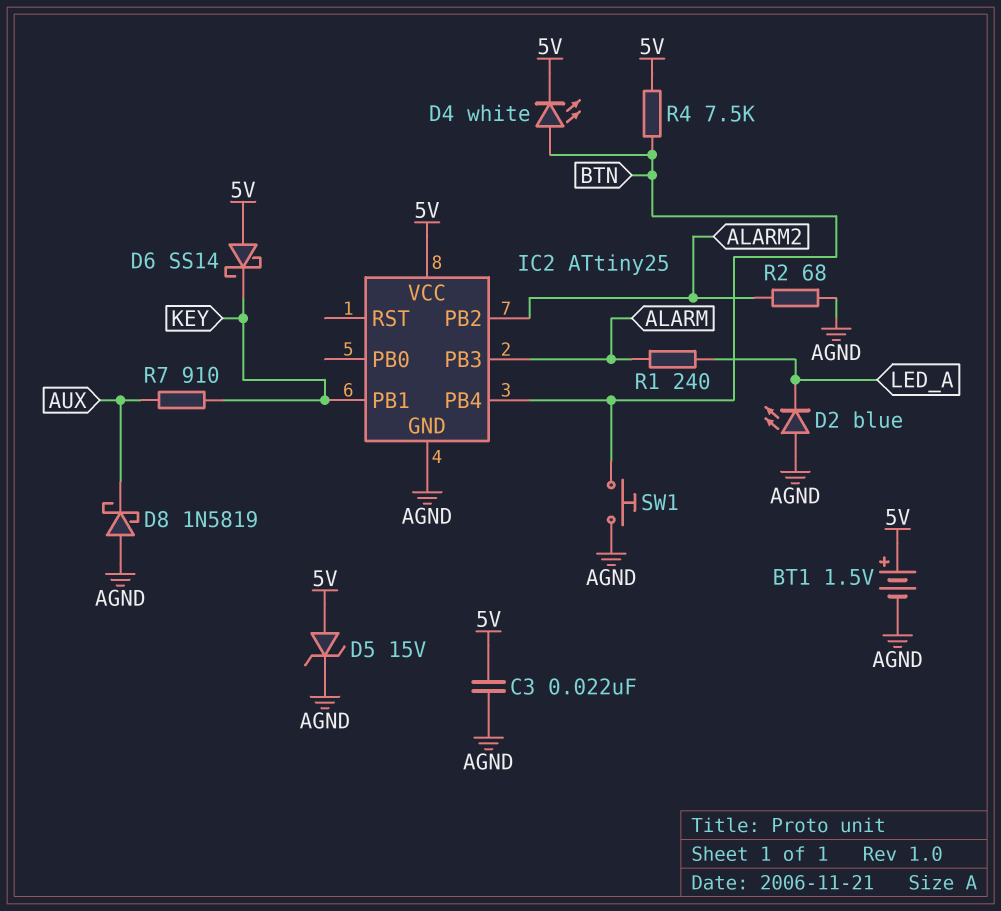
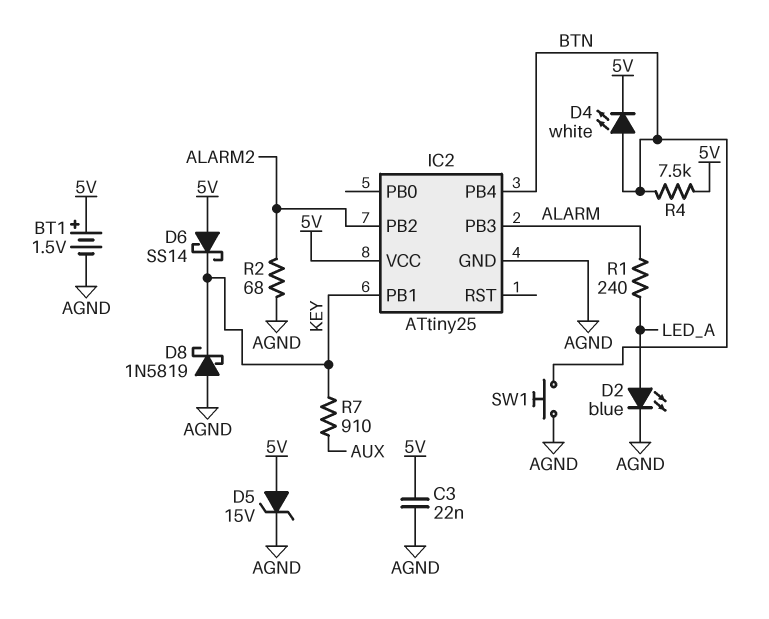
D2: LED blue (A AGND, K LED_A) -> LED blue (A LED_A, K AGND)
D8: schottky 1N5819 (A AGND, K AUX) -> schottky 1N5819 (A AGND, K KEY)

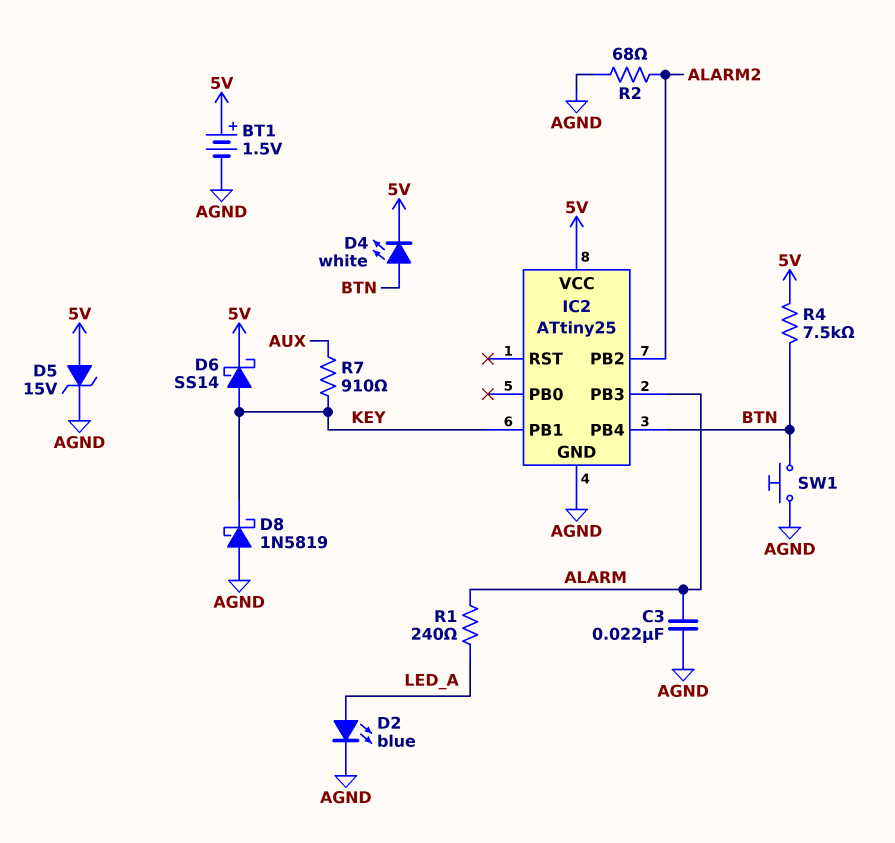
C3: 22nF (5V, AGND) -> 22nF (AGND, ALARM)
D6: schottky SS14 (A 5V, K KEY) -> schottky SS14 (A KEY, K 5V)

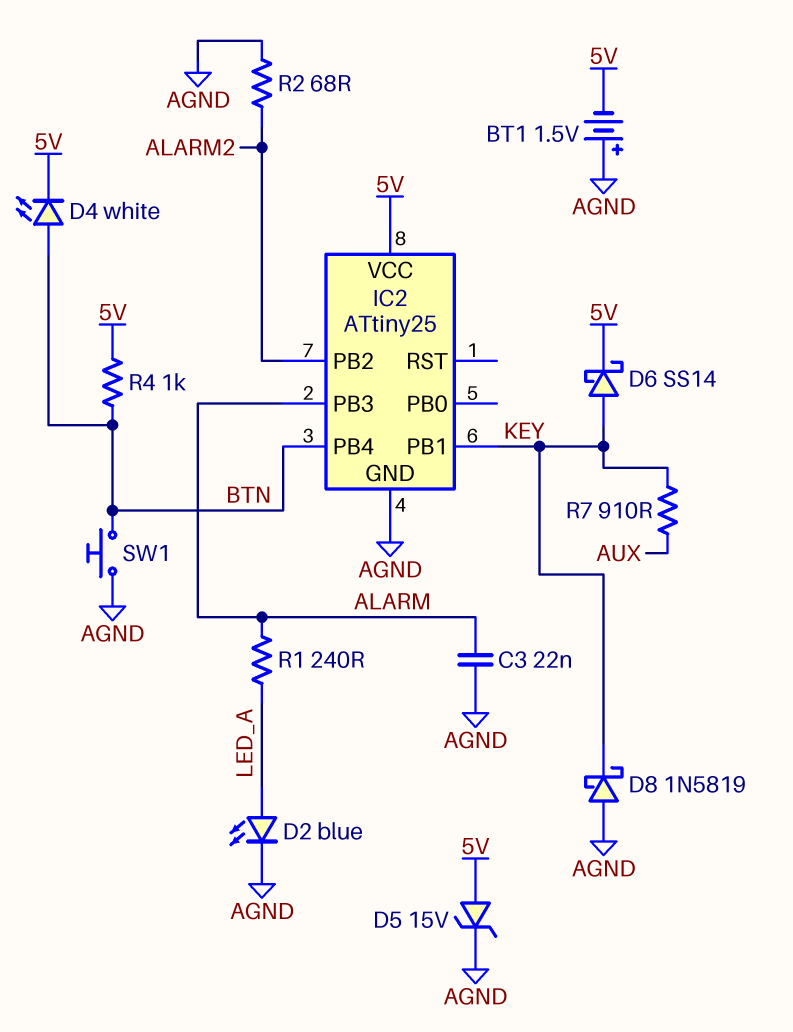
BT1: 1.5V (plus 5V, minus AGND) -> 1.5V (plus AGND, minus 5V)
R4: 7.5k (5V, BTN) -> 1k (5V, BTN)

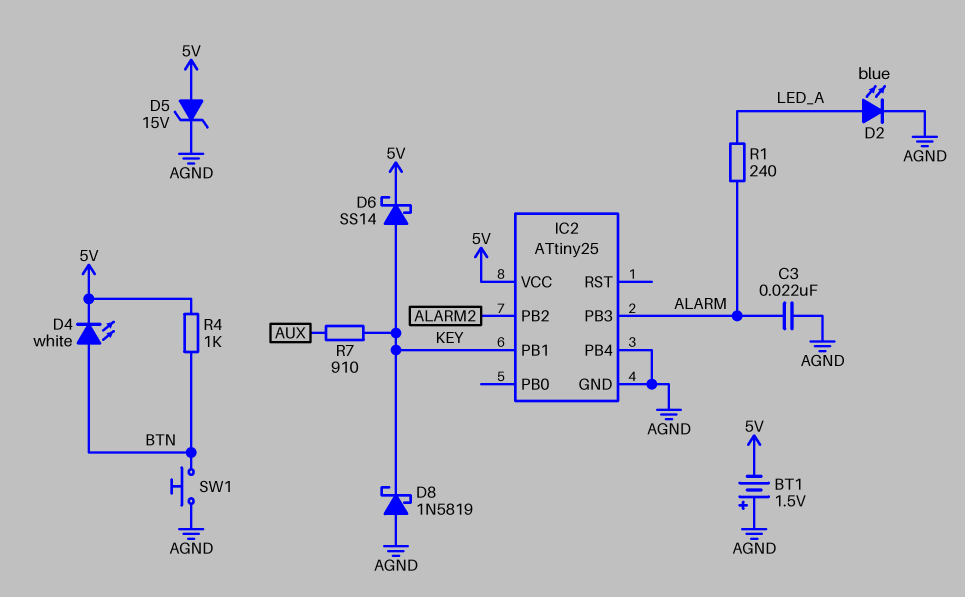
IC2 pin PB4: BTN -> AGND
R2: 68 (AGND, ALARM2) -> none

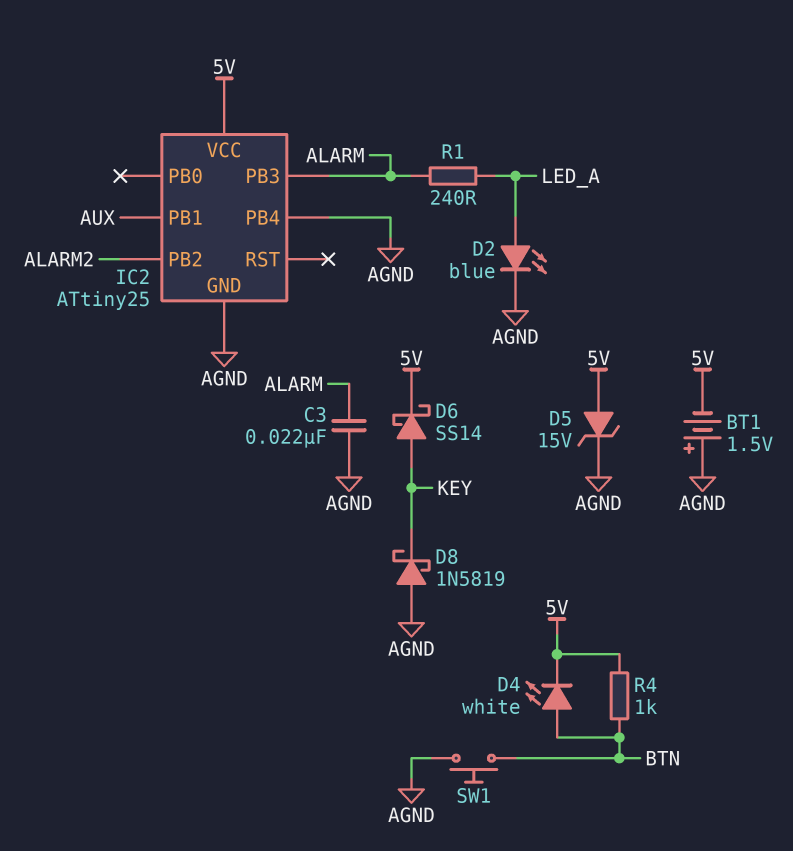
IC2 pin PB1: KEY -> AUX
R7: 910 (AUX, KEY) -> none

